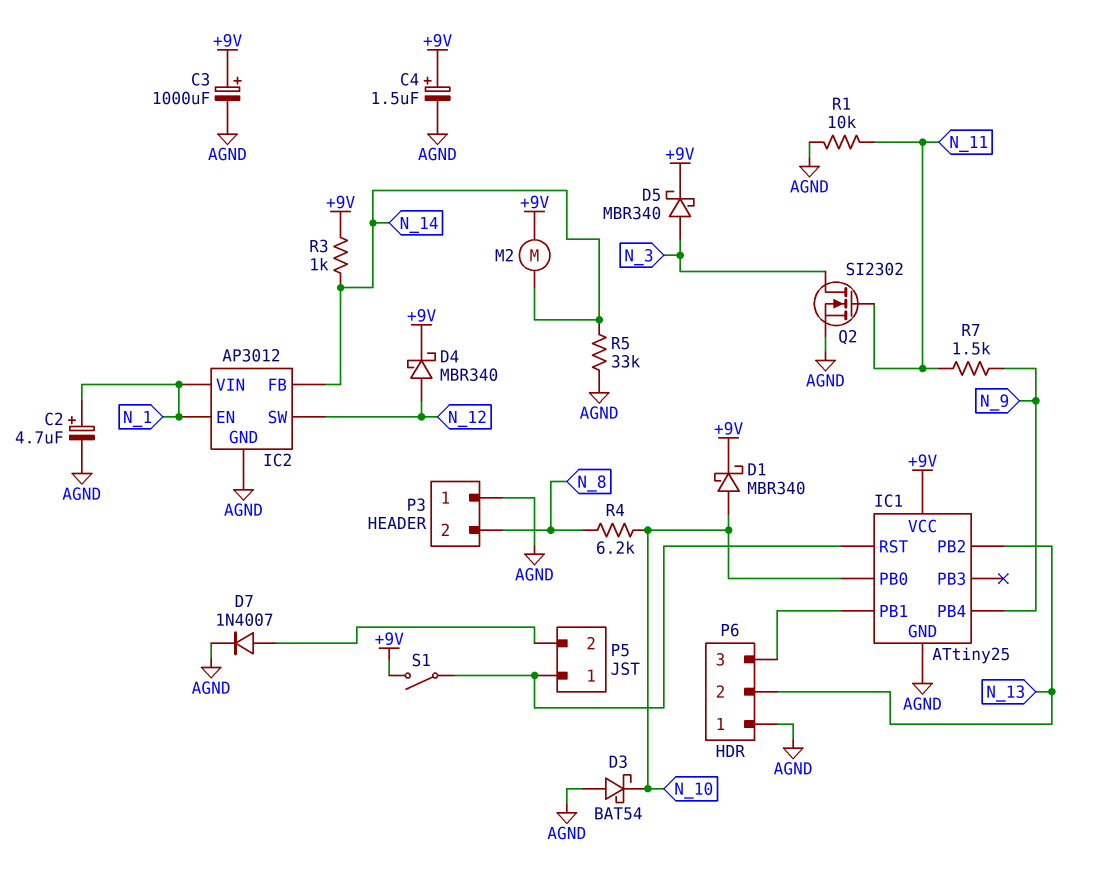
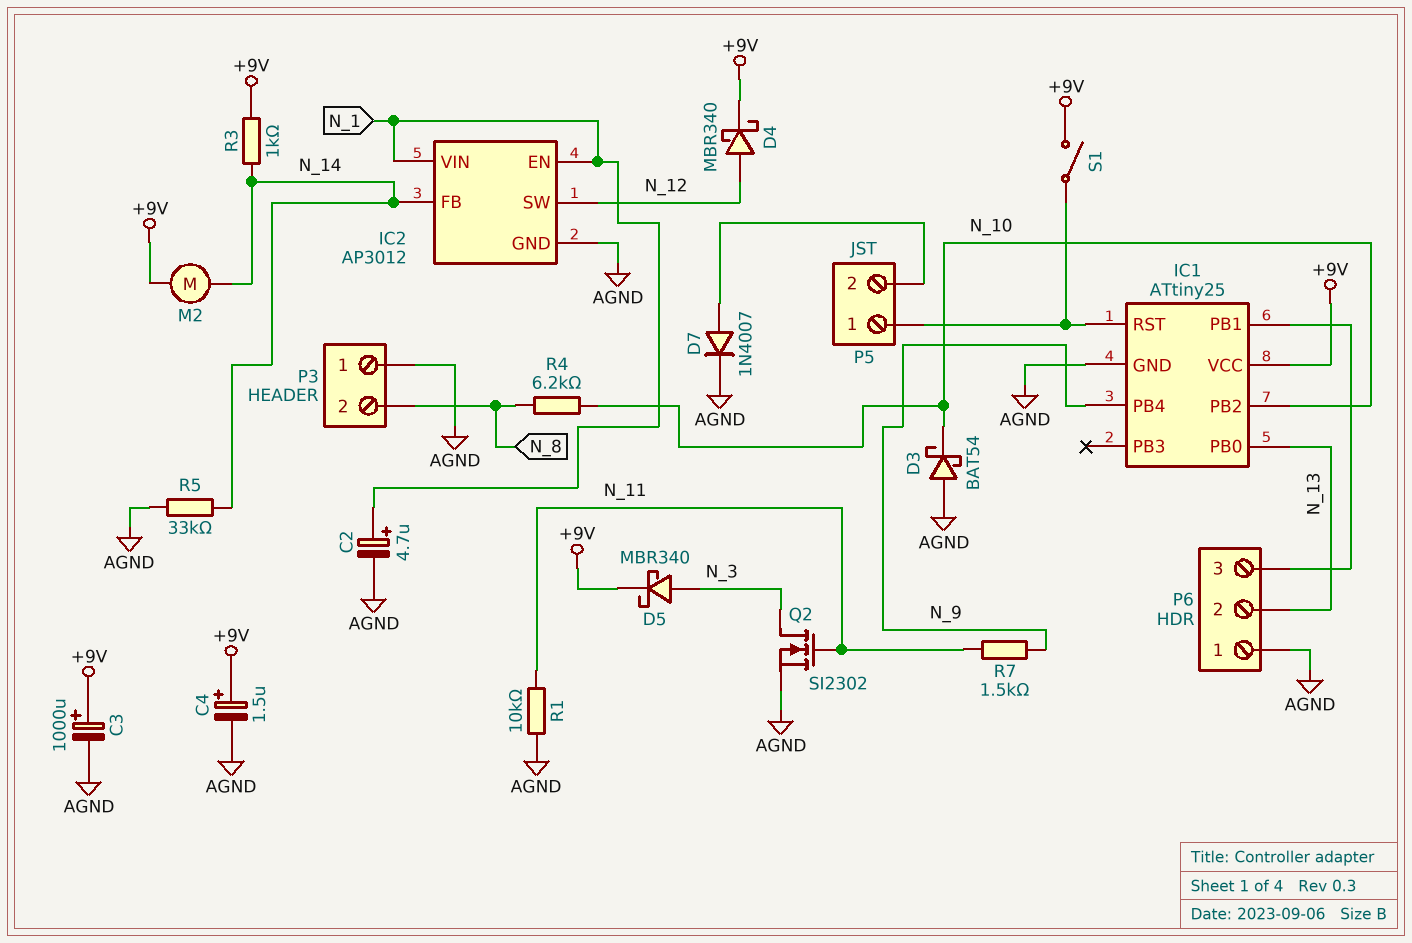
D1: schottky MBR340 (A N_10, K +9V) -> none
IC1 pin PB0: N_10 -> N_13
IC1 pin PB2: N_13 -> N_10

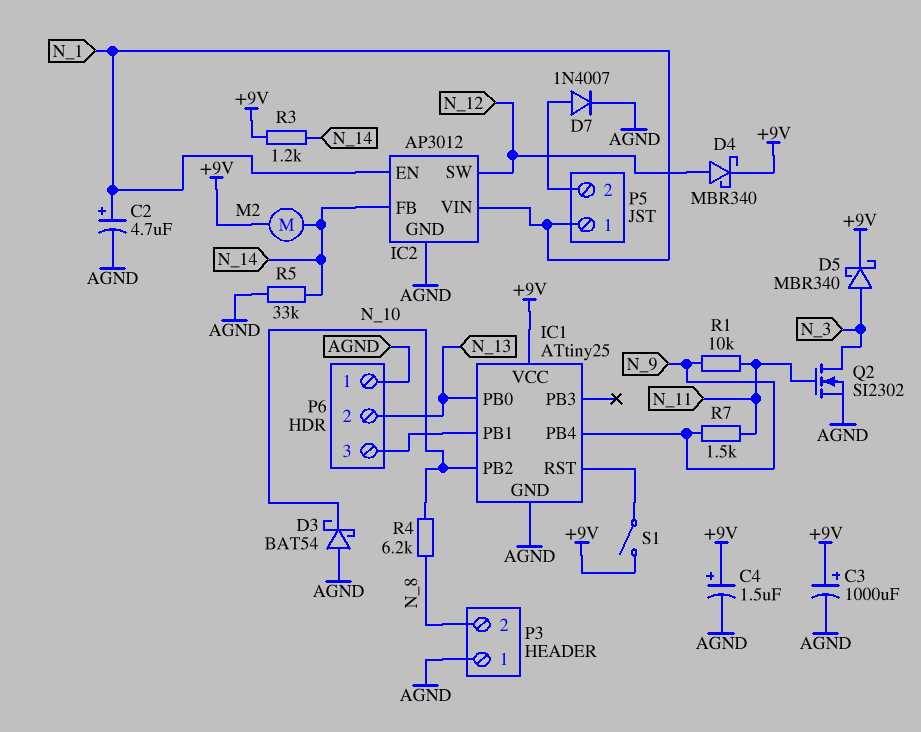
P5 pin 1: IC1/RST -> N_1
R1: 10k (AGND, N_11) -> 10k (N_9, N_11)
R3: 1k (+9V, N_14) -> 1.2k (+9V, N_14)

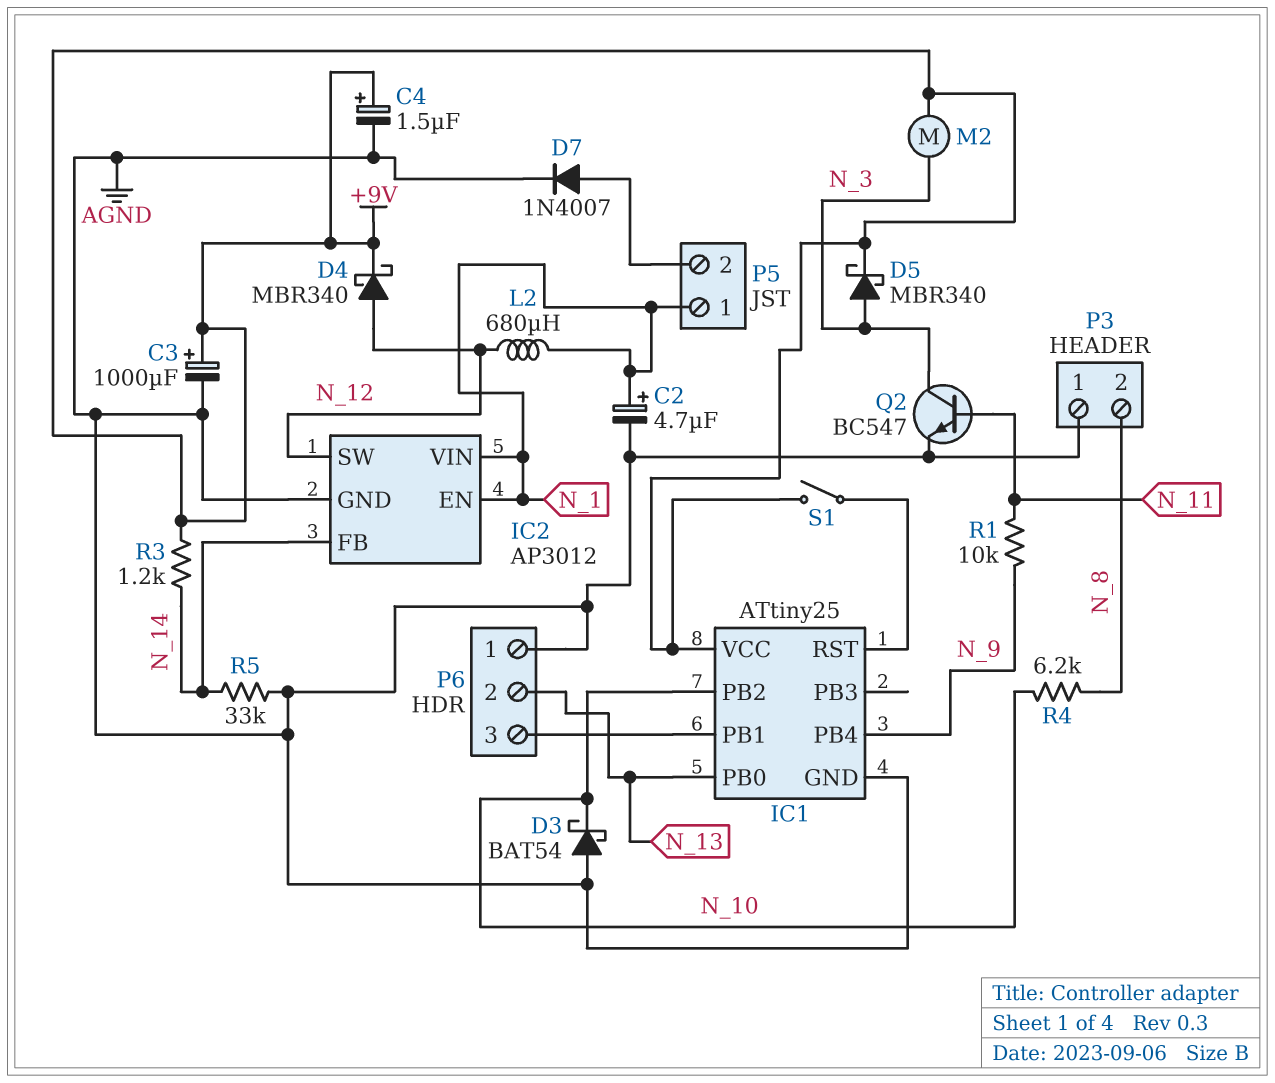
L2: none -> 680uH (N_1, N_12)
M2: motor (+9V, N_14) -> motor (+9V, N_3)
Q2: NMOS SI2302 (G N_11, D N_3, S AGND) -> NPN BC547 (B N_11, C N_3, E AGND)
R7: 1.5k (N_9, N_11) -> none

